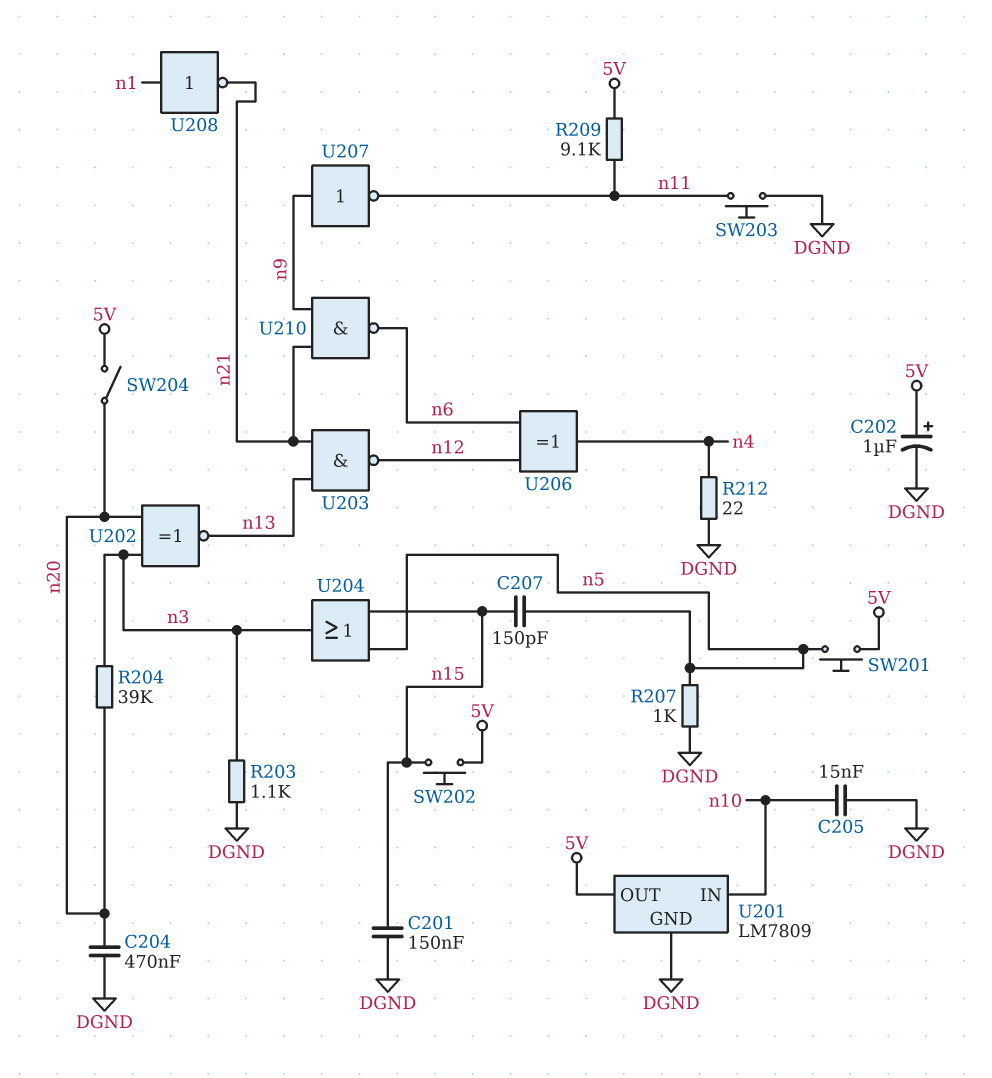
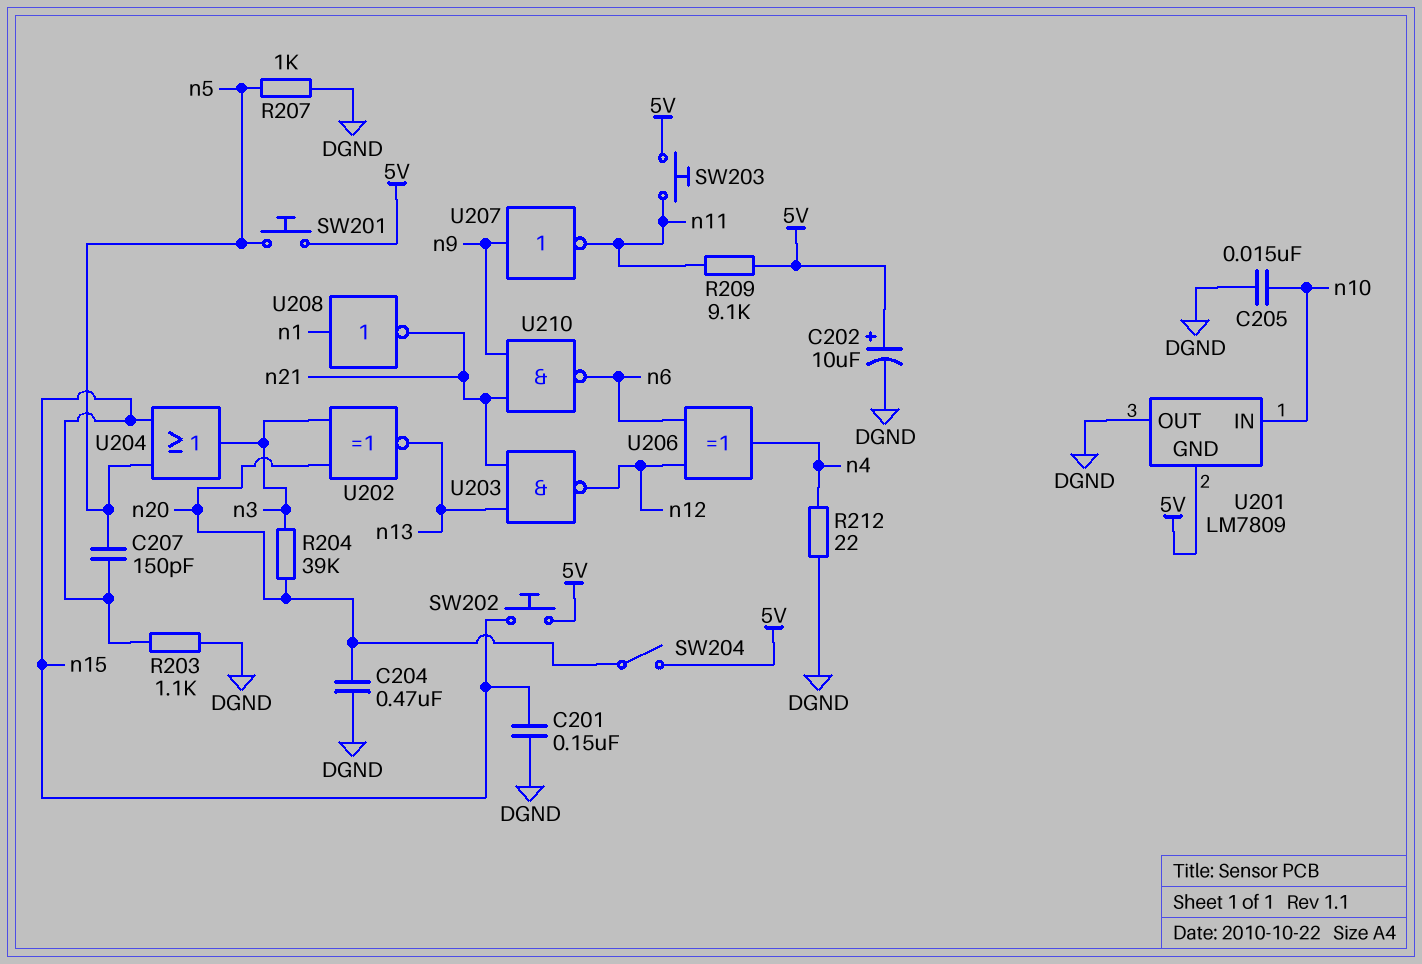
C202: 1uF (plus 5V, minus DGND) -> 10uF (plus 5V, minus DGND)
R203: 1.1k (DGND, n3) -> 1.1k (DGND, n15)
SW203: button (DGND, n11) -> button (5V, n11)
U201 pin GND: DGND -> 5V
U201 pin OUT: 5V -> DGND

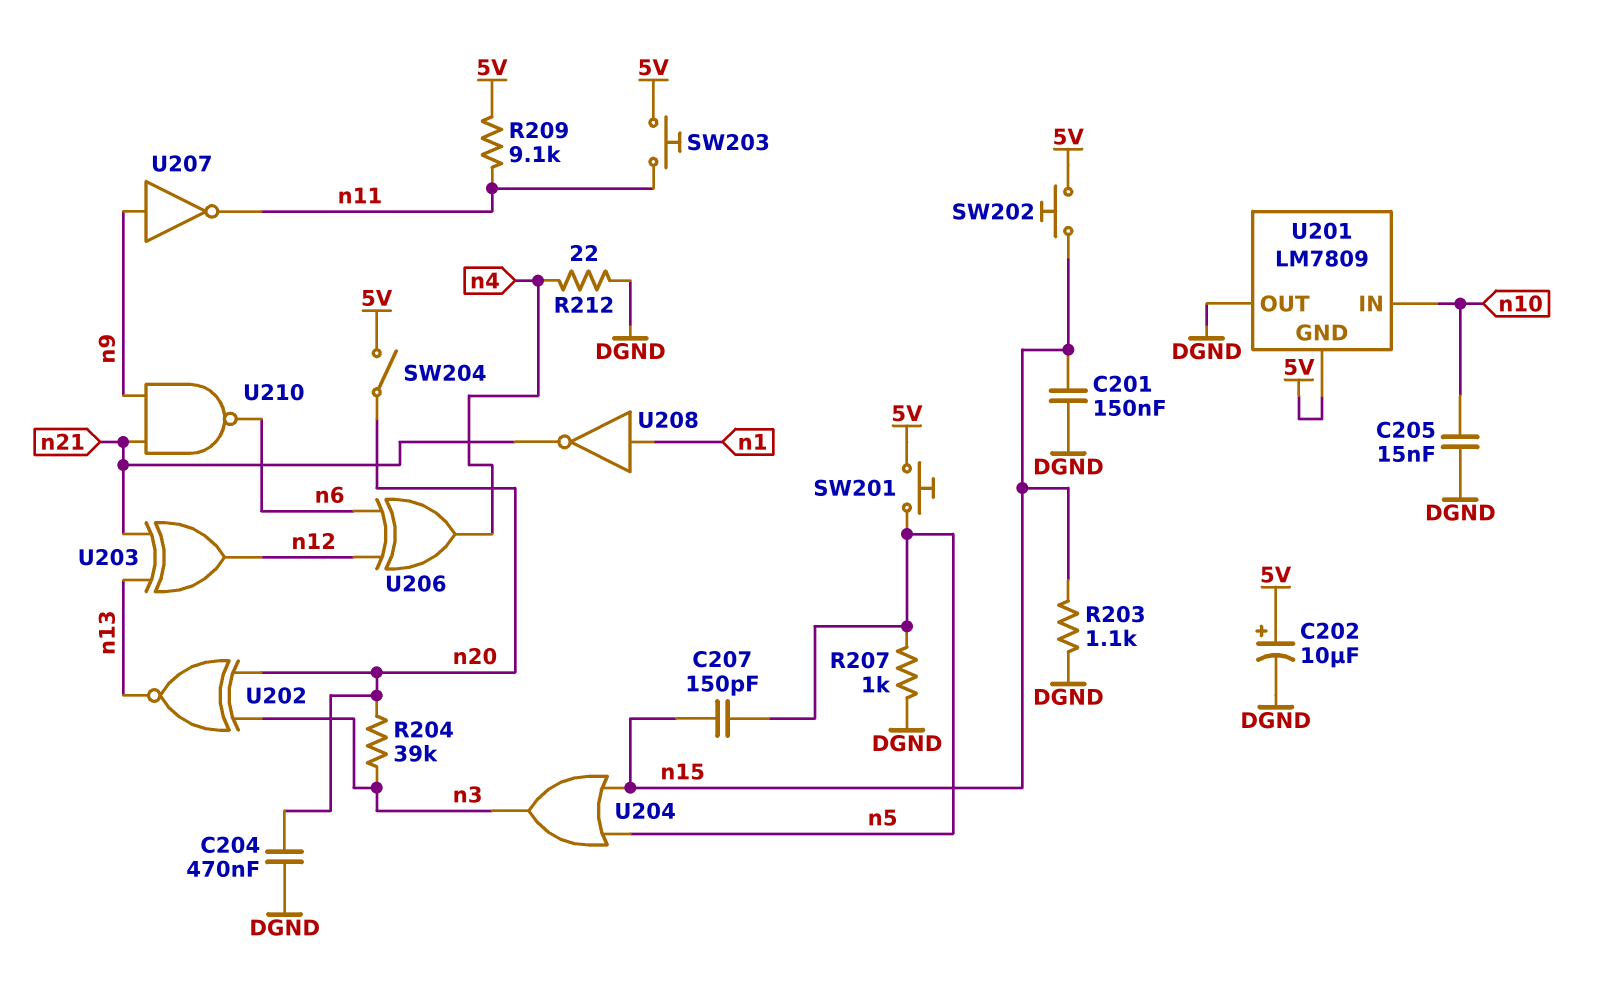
U203: NAND (in n13, in n21, out n12) -> XOR (in n13, in n21, out n12)

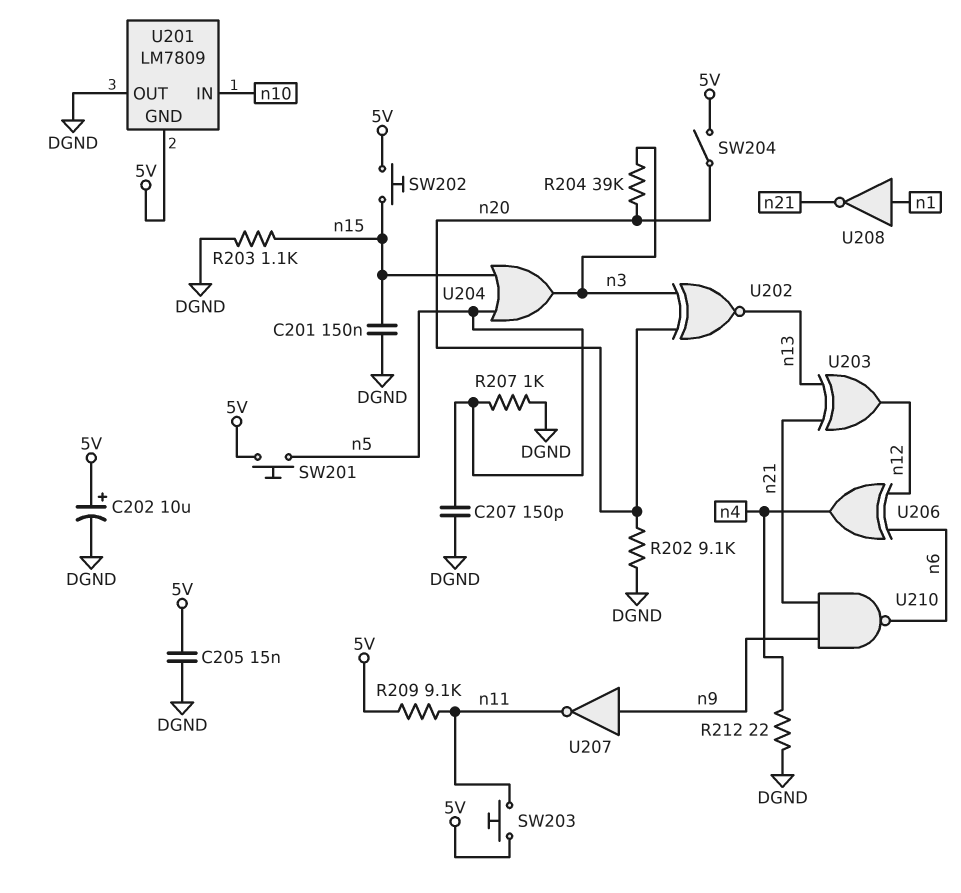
C204: 470nF (DGND, n20) -> none
C205: 15nF (DGND, n10) -> 15nF (5V, DGND)
C207: 150pF (n5, n15) -> 150pF (DGND, n5)
R202: none -> 9.1k (DGND, n20)

